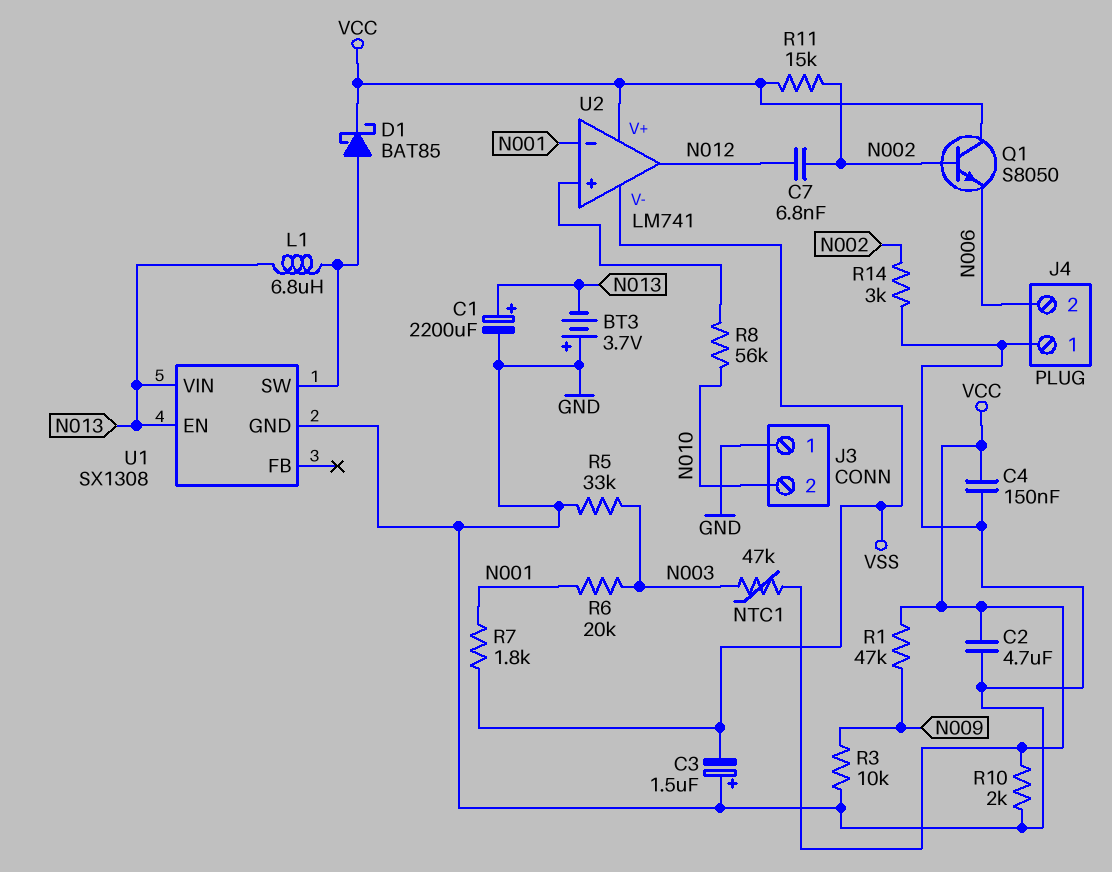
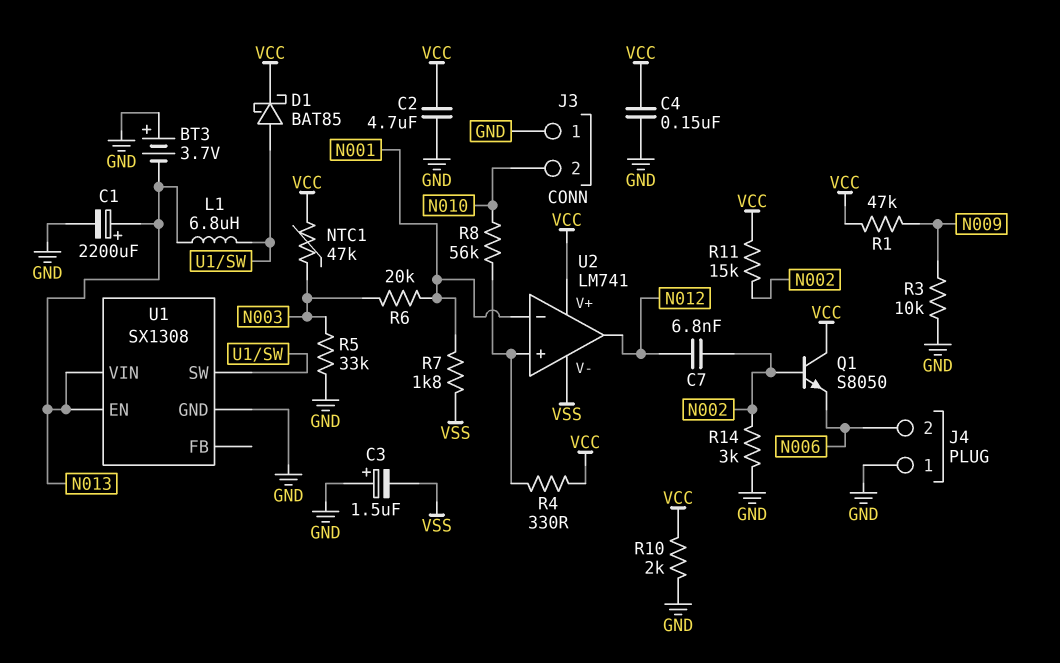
R4: none -> 330 (U2/in+, VCC)

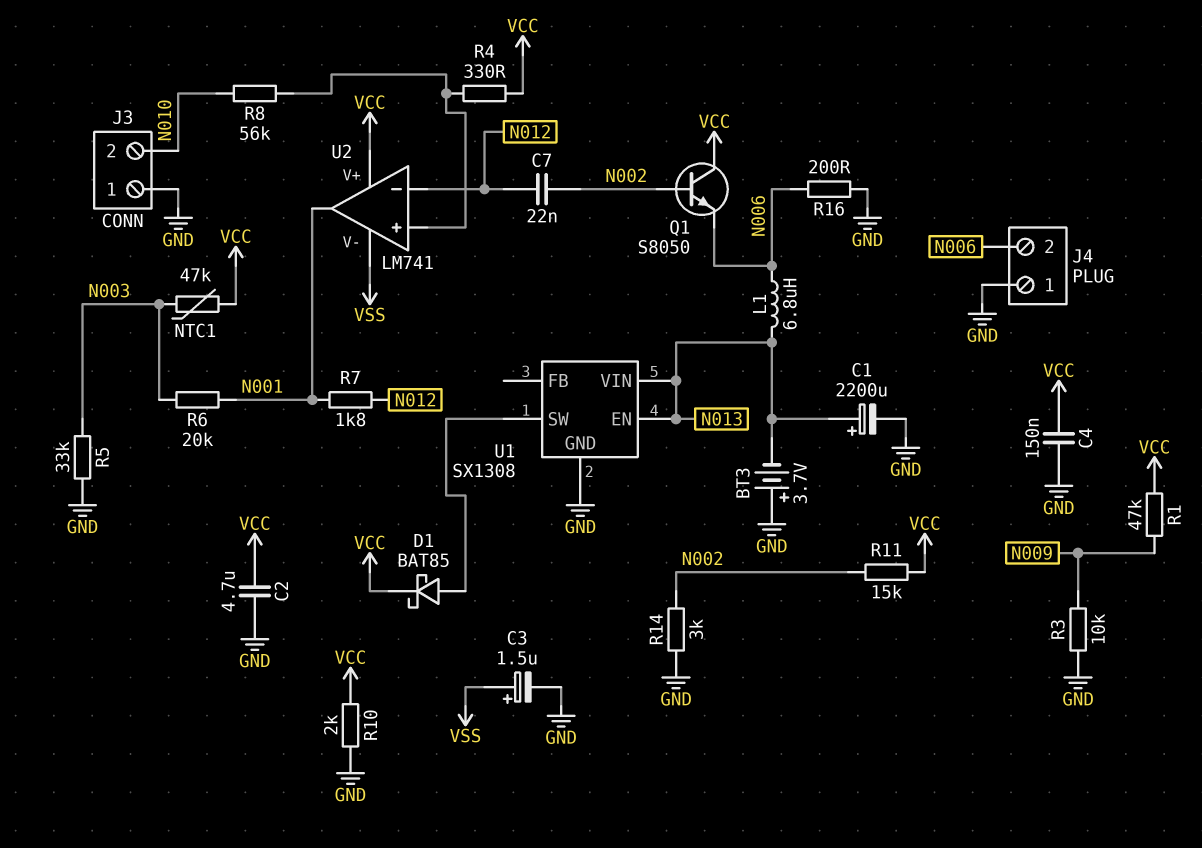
C3: 1.5uF (plus GND, minus VSS) -> 1.5uF (plus VSS, minus GND)
C7: 6.8nF (N002, N012) -> 22nF (N002, N012)
L1: 6.8uH (N013, U1/SW) -> 6.8uH (N006, N013)
R7: 1.8k (N001, VSS) -> 1.8k (N001, N012)
R16: none -> 200 (GND, N006)
U2 pin in-: N001 -> N012
U2 pin out: N012 -> N001

